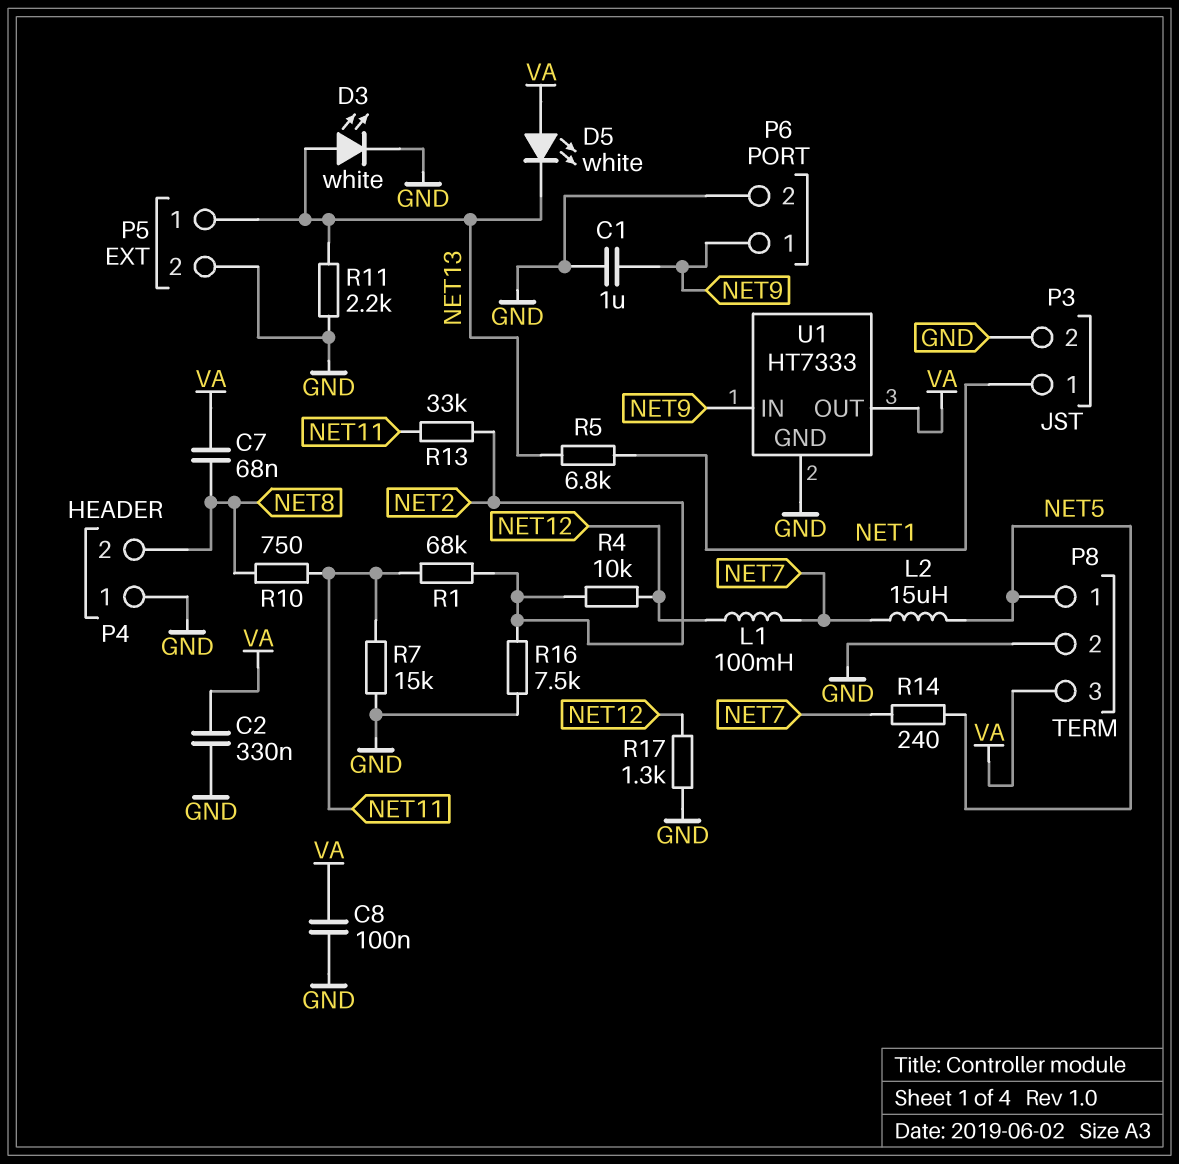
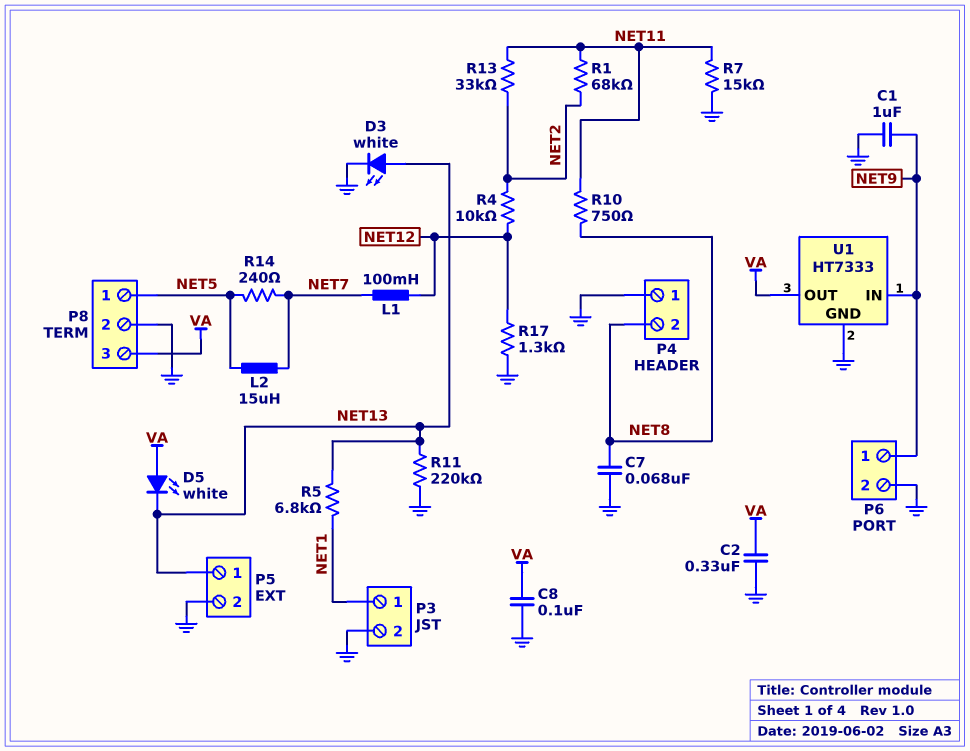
C7: 68nF (NET8, VA) -> 68nF (GND, NET8)
R11: 2.2k (GND, NET13) -> 220k (GND, NET13)
R16: 7.5k (GND, NET2) -> none

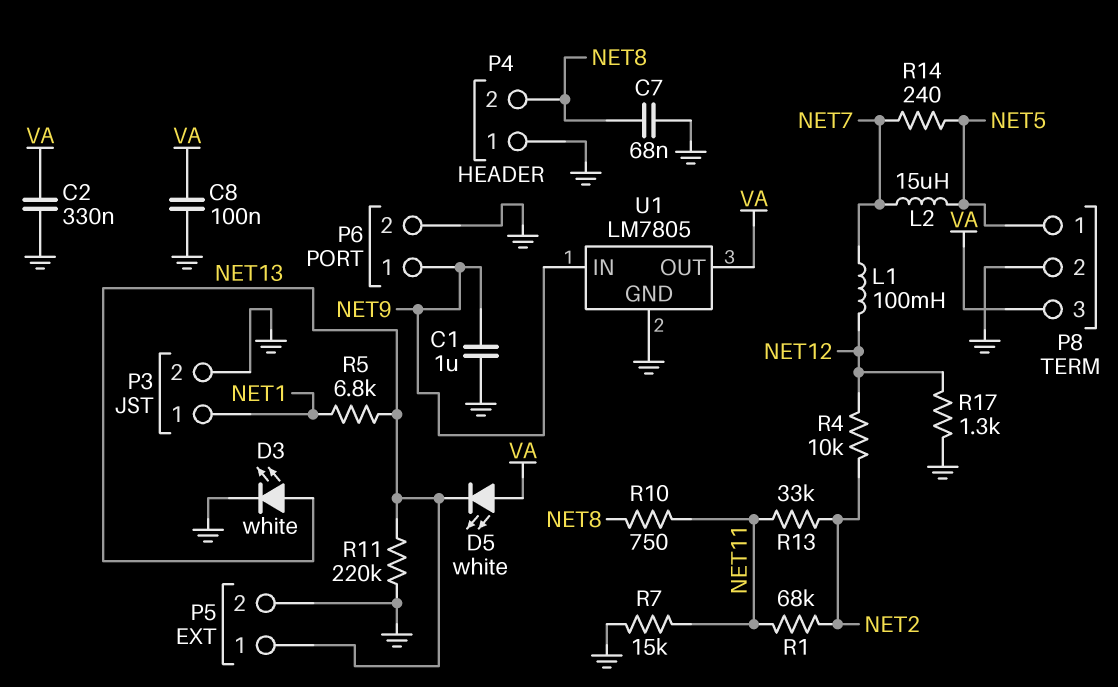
U1: HT7333 -> LM7805

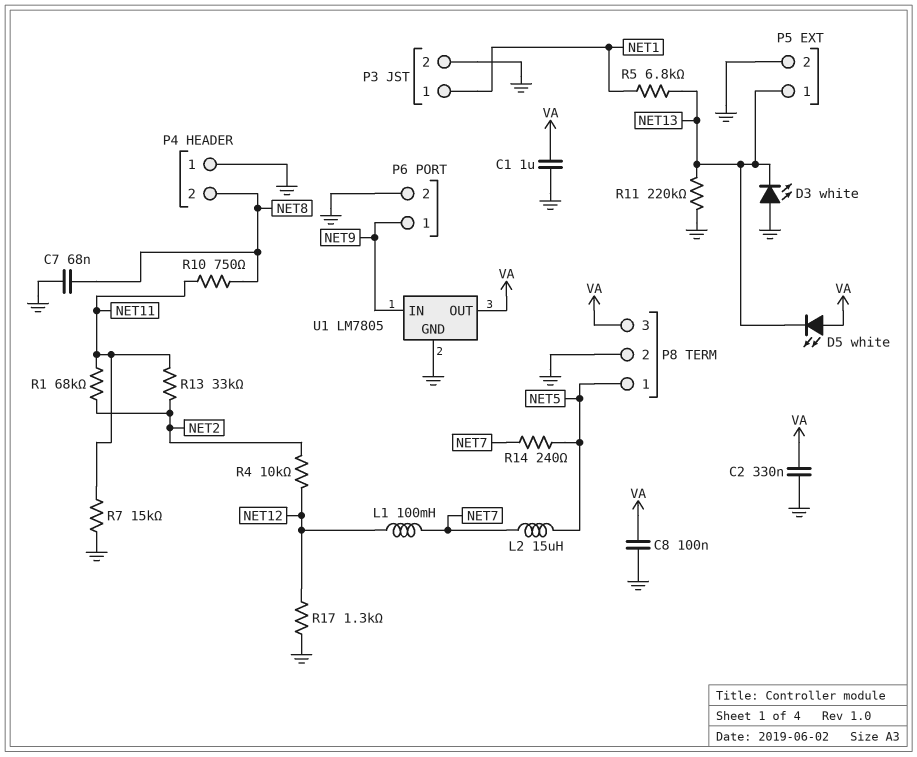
C1: 1uF (GND, NET9) -> 1uF (GND, VA)
D3: LED white (A NET13, K GND) -> LED white (A GND, K NET13)

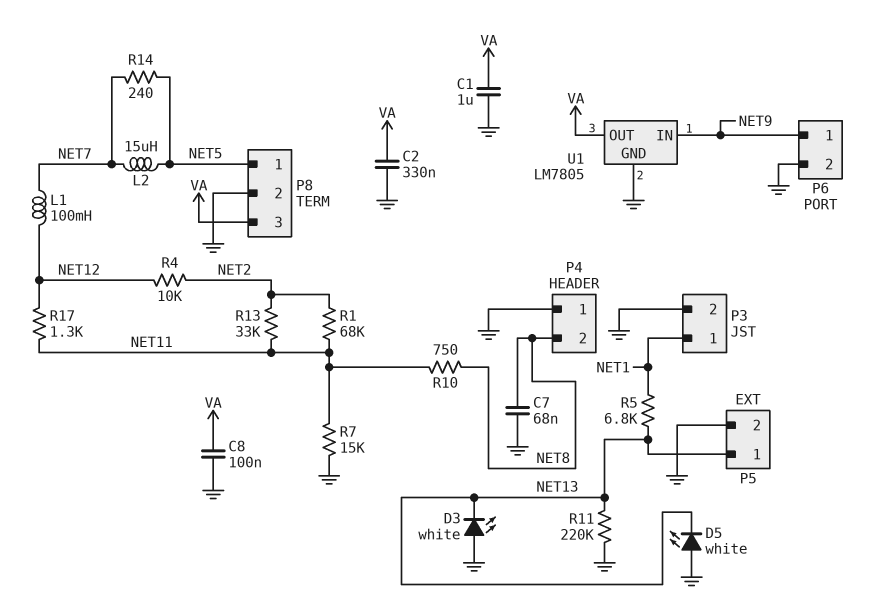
D5: LED white (A VA, K NET13) -> LED white (A GND, K NET13)
R17: 1.3k (GND, NET12) -> 1.3k (NET11, NET12)

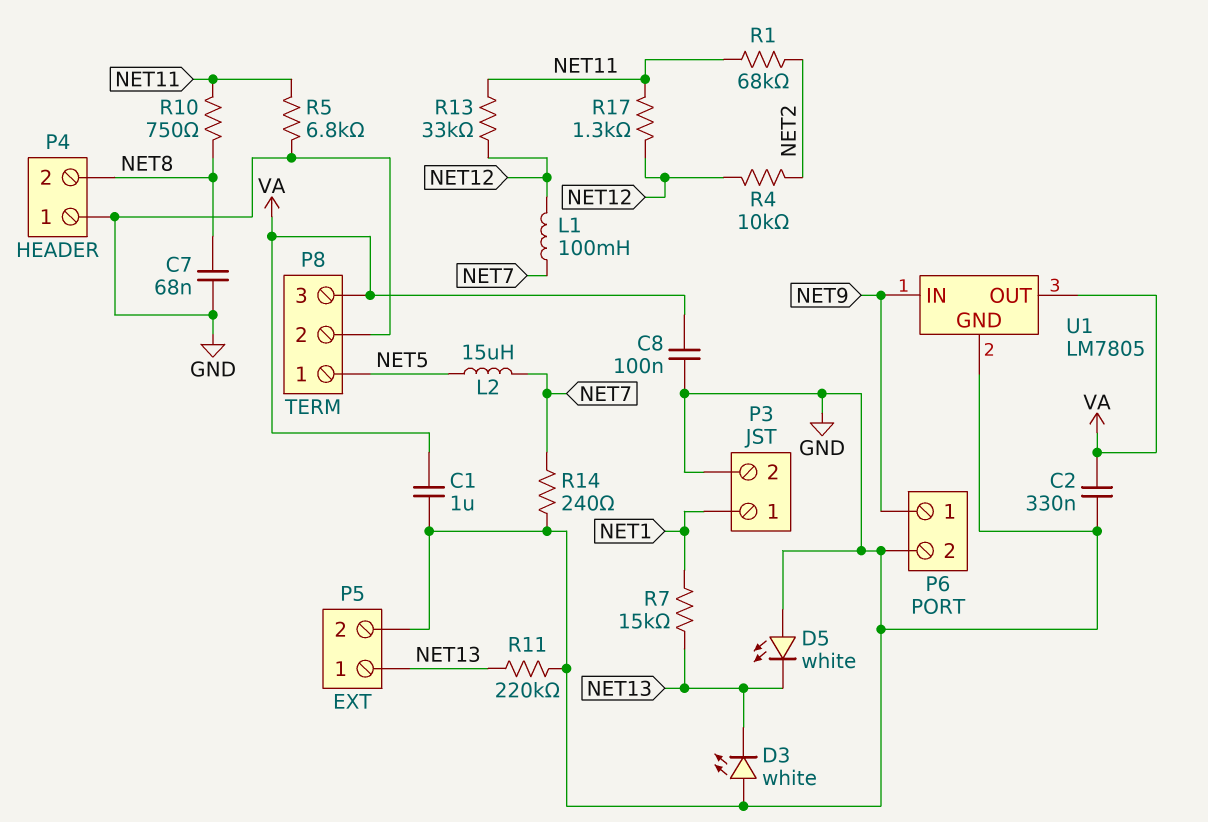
R5: 6.8k (NET1, NET13) -> 6.8k (GND, NET11)
R7: 15k (GND, NET11) -> 15k (NET1, NET13)
R13: 33k (NET2, NET11) -> 33k (NET11, NET12)
R14: 240 (NET5, NET7) -> 240 (GND, NET7)

